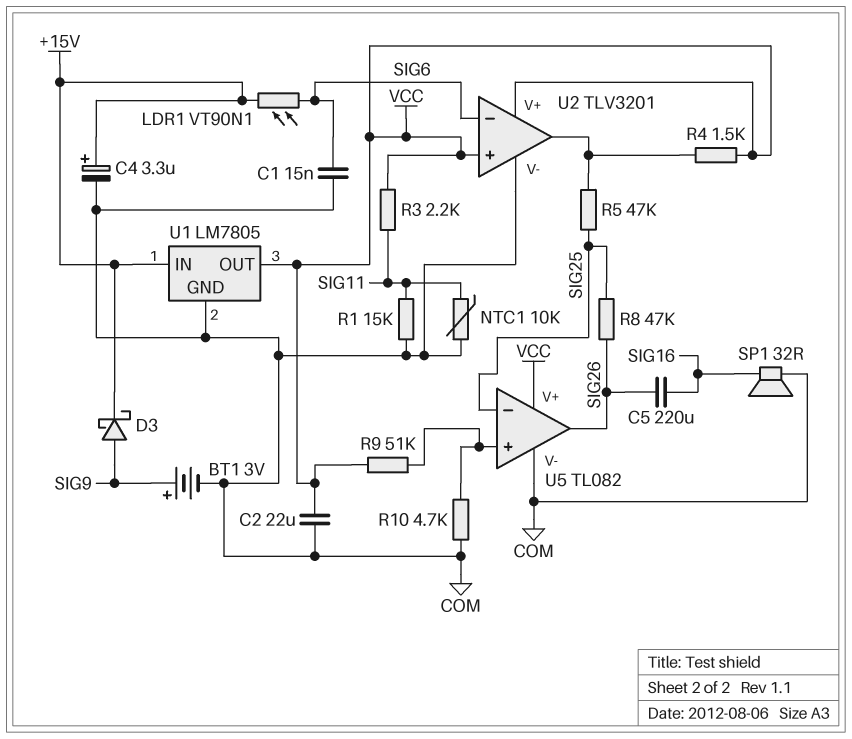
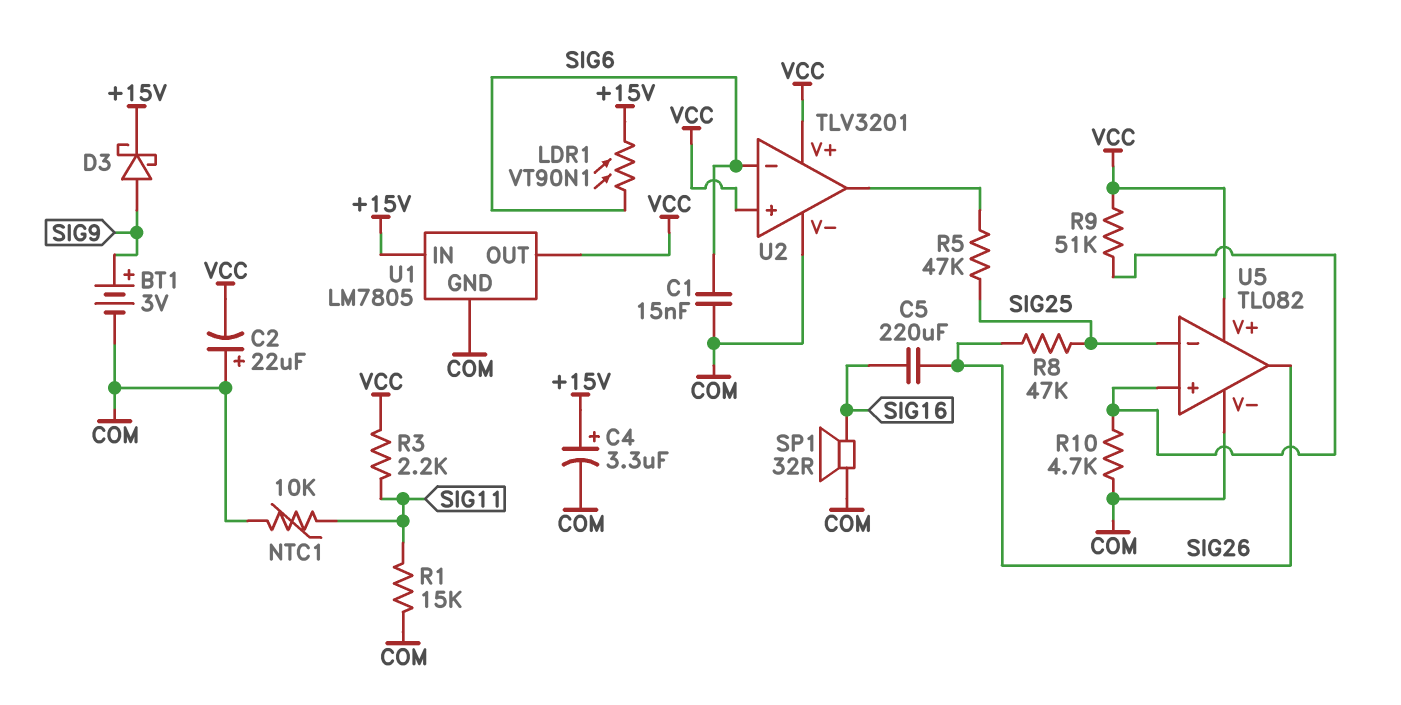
C2: 22uF (COM, VCC) -> 22uF (plus COM, minus VCC)
R4: 1.5k (U2/out, VCC) -> none

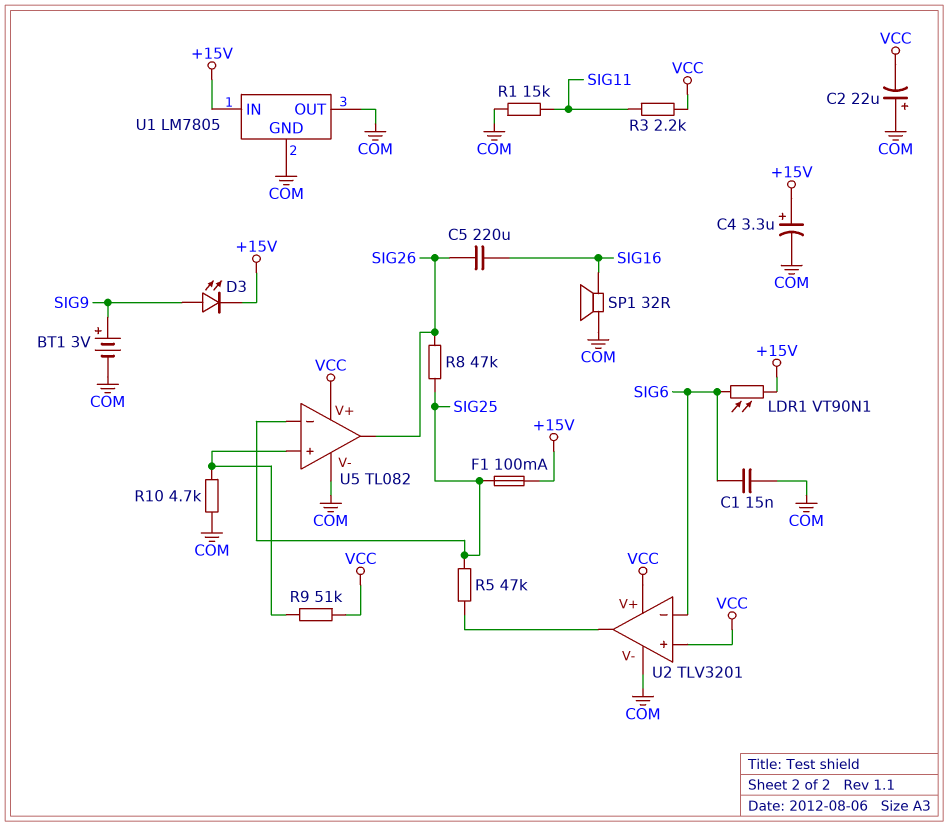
D3: schottky (A SIG9, K +15V) -> LED (A SIG9, K +15V)
F1: none -> 100mA (+15V, SIG25)
NTC1: 10k (COM, SIG11) -> none
U1 pin OUT: VCC -> COM

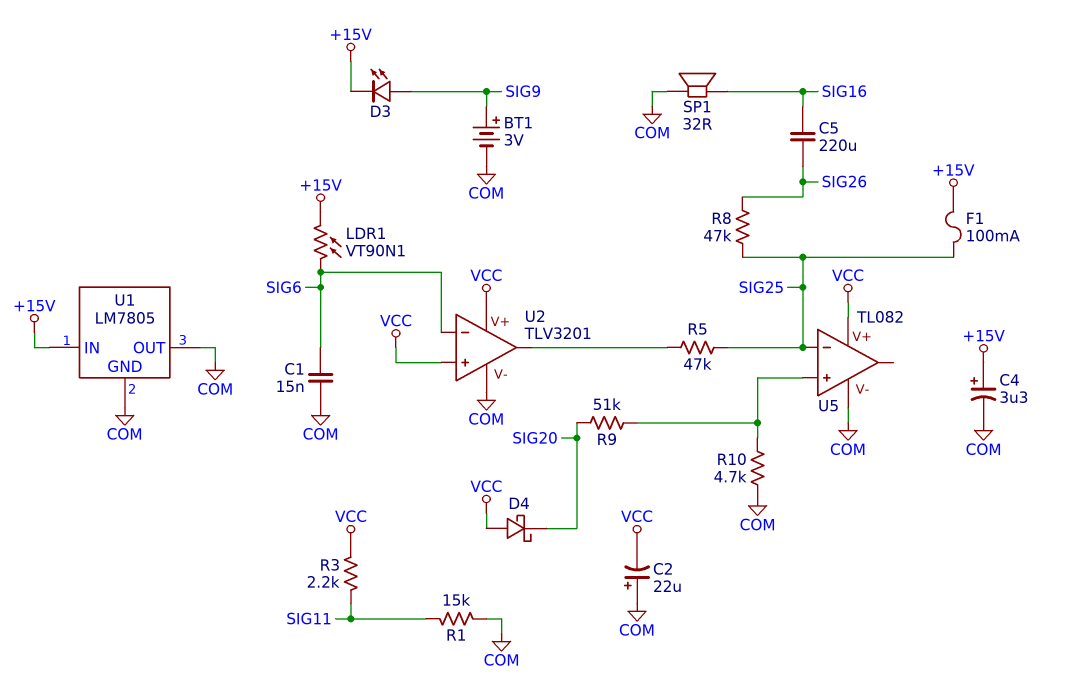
D4: none -> schottky (A VCC, K SIG20)
R9: 51k (U5/in+, VCC) -> 51k (SIG20, U5/in+)
U5 pin out: SIG26 -> none

